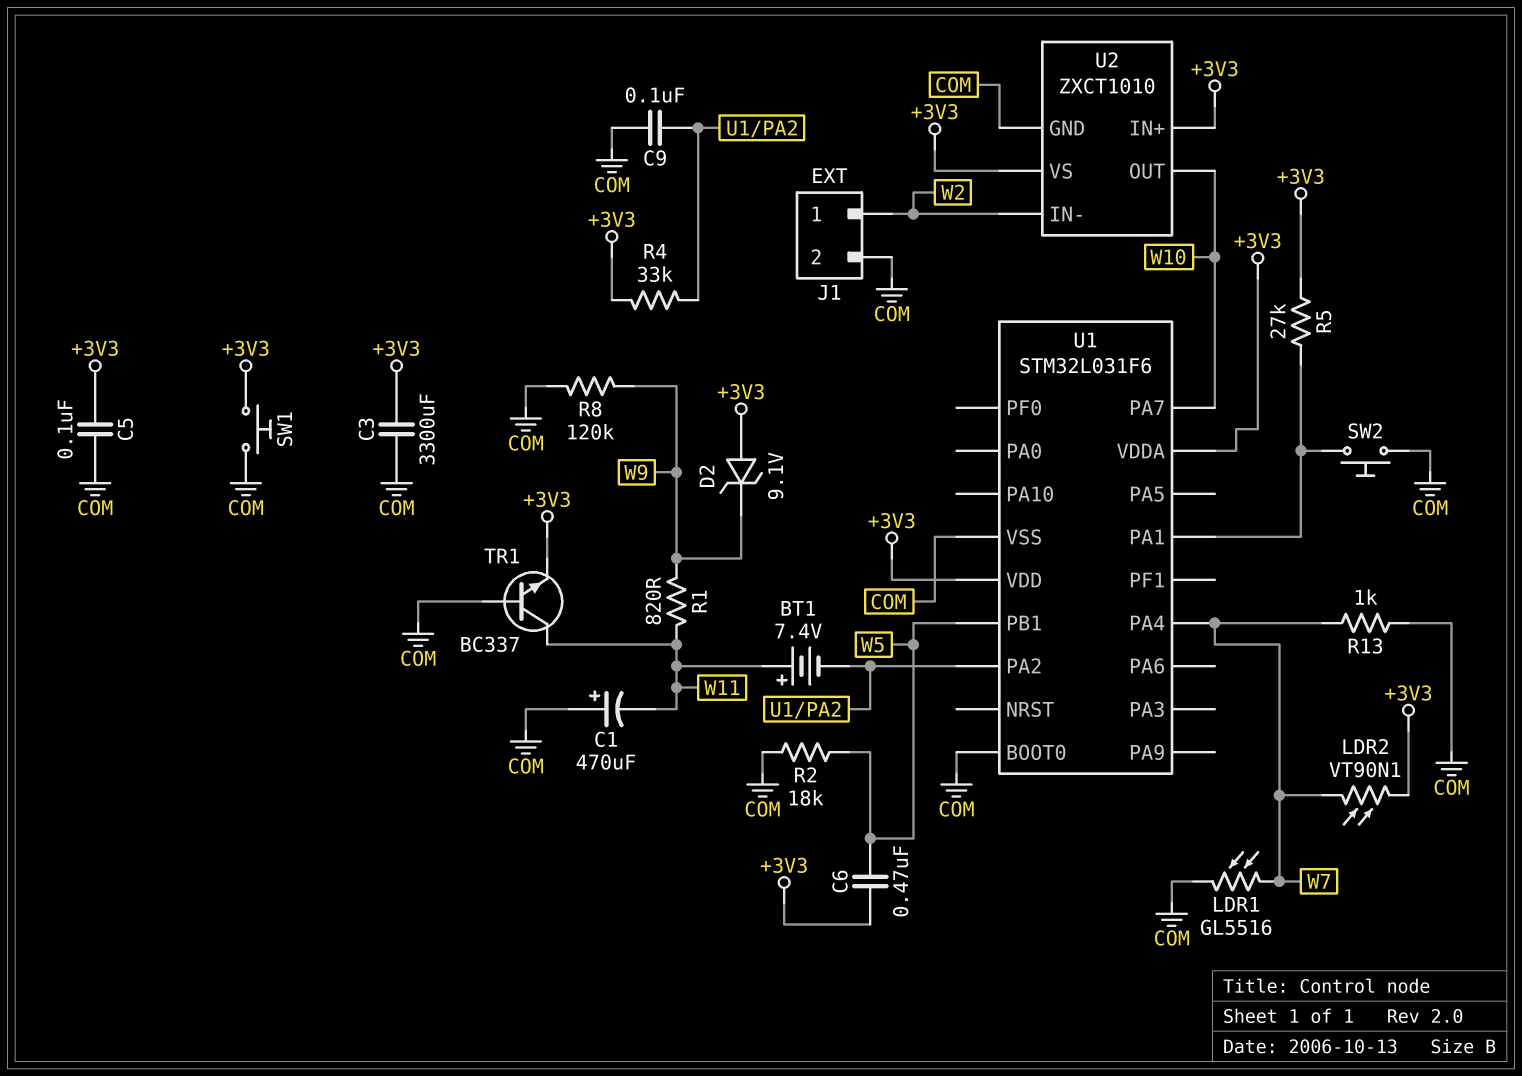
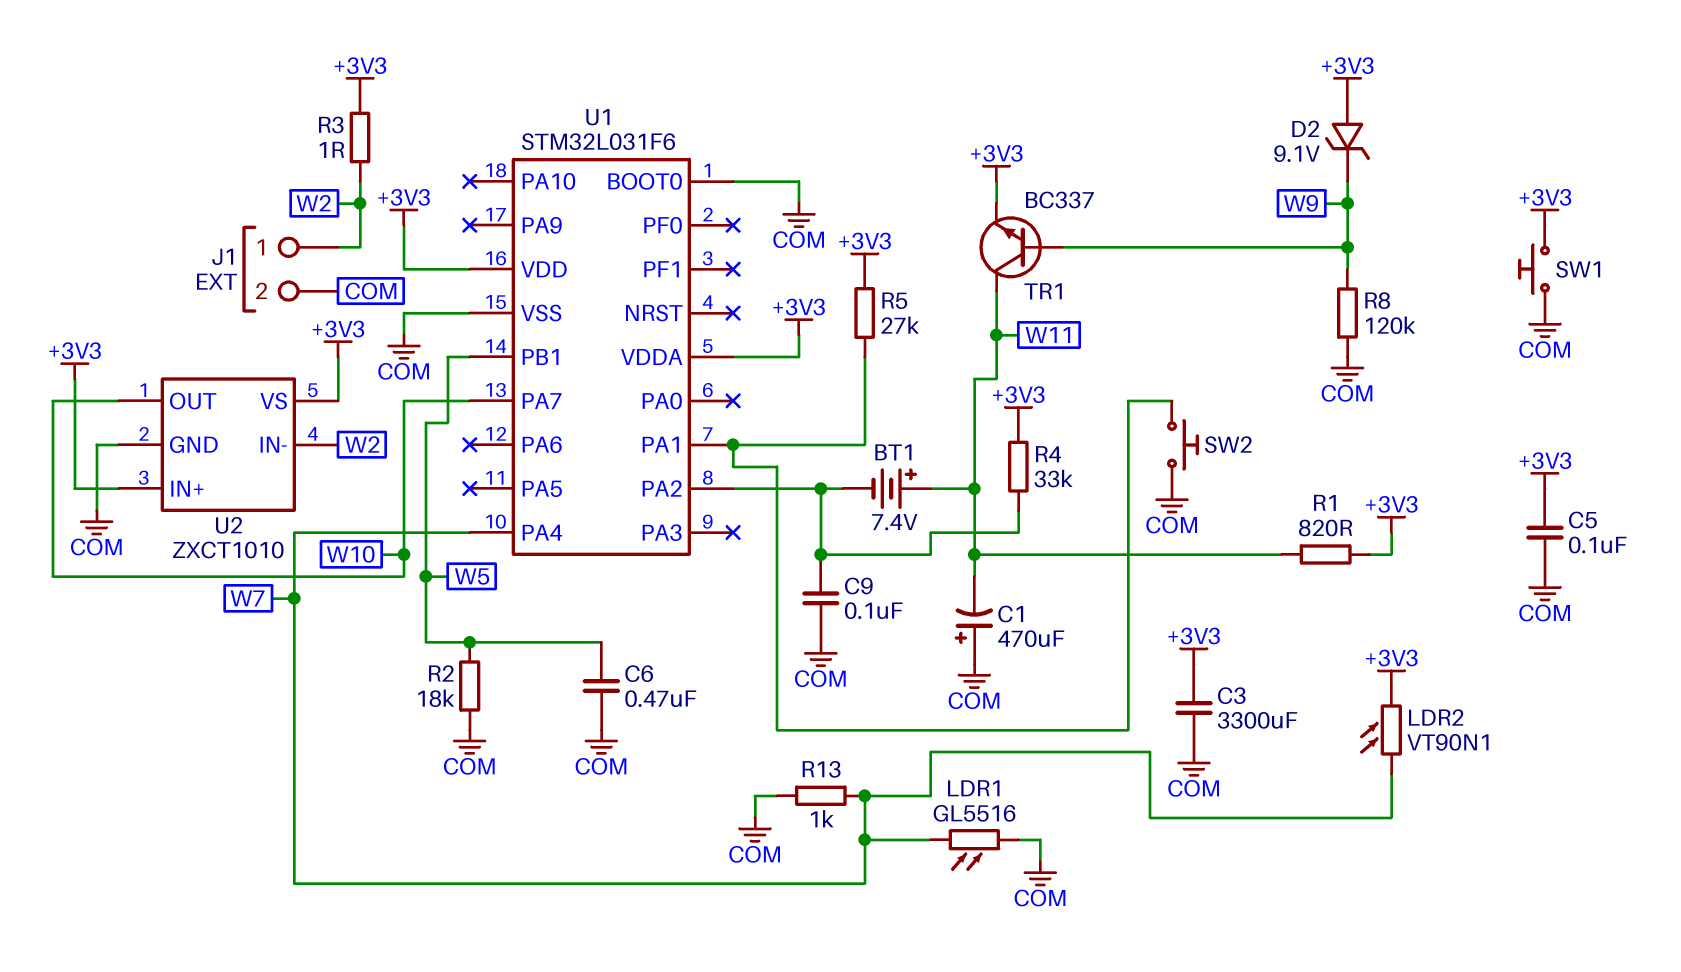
C6: 470nF (+3V3, W5) -> 470nF (COM, W5)
R1: 820 (W9, W11) -> 820 (+3V3, W11)
R3: none -> 1 (+3V3, W2)
TR1: NPN BC337 (B COM, C W11, E +3V3) -> NPN BC337 (B W9, C W11, E +3V3)

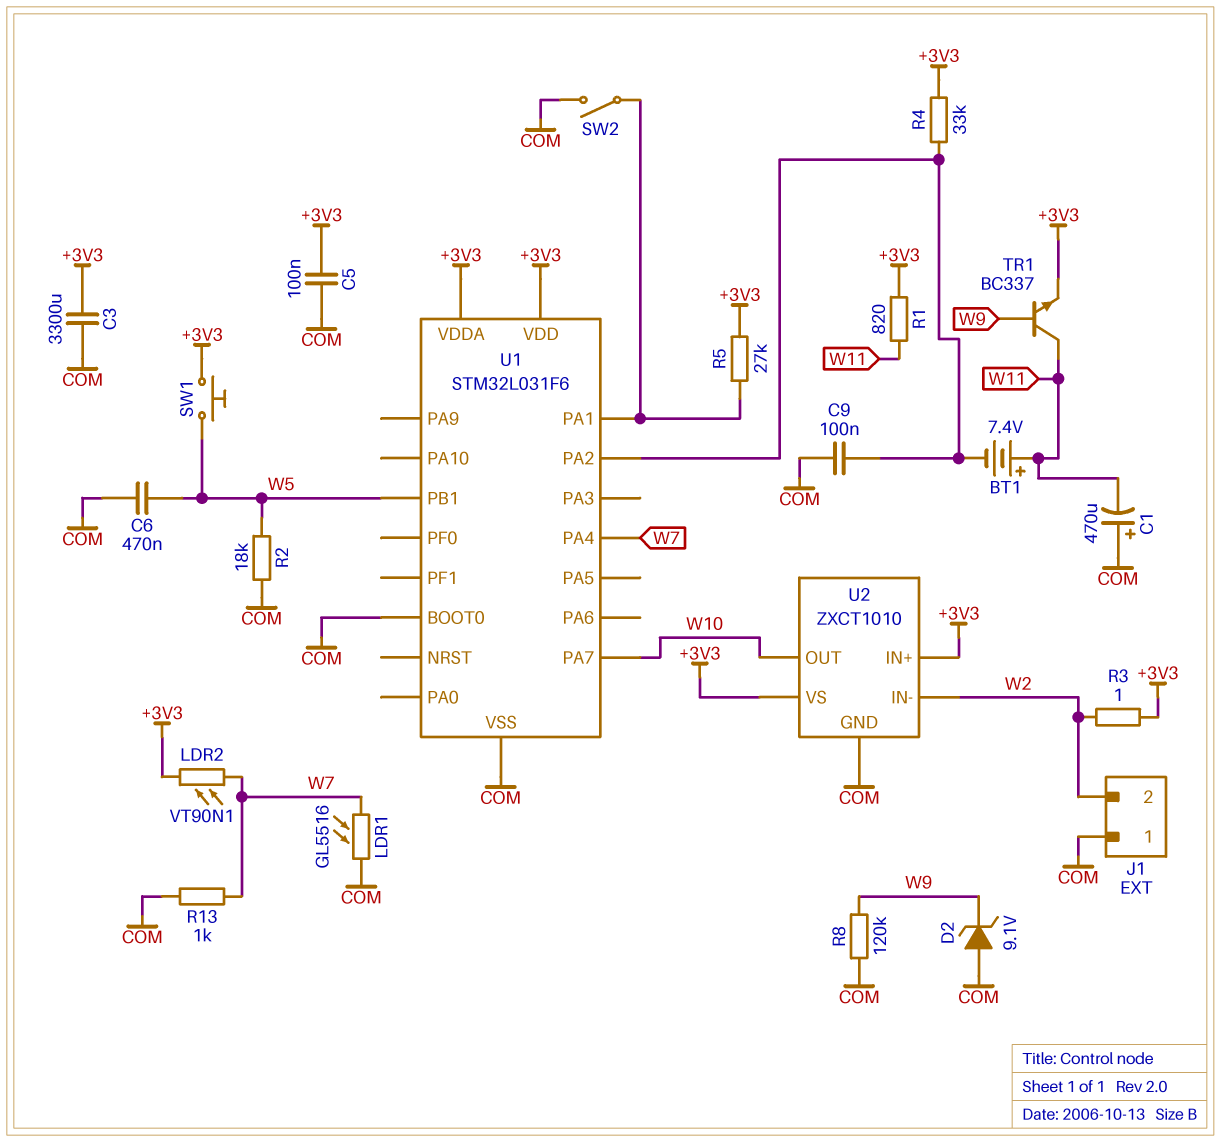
D2: zener 9.1V (A +3V3, K W9) -> zener 9.1V (A COM, K W9)
J1 pin 1: W2 -> COM
J1 pin 2: COM -> W2
SW1: button (+3V3, COM) -> button (+3V3, W5)
SW2: button (COM, U1/PA1) -> switch (COM, U1/PA1)

